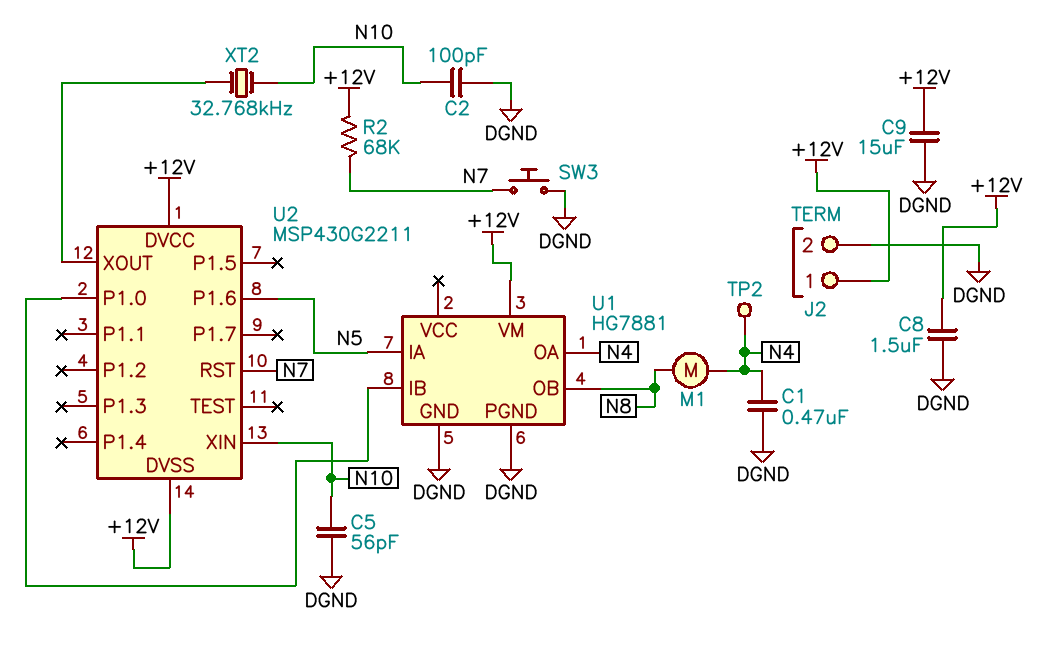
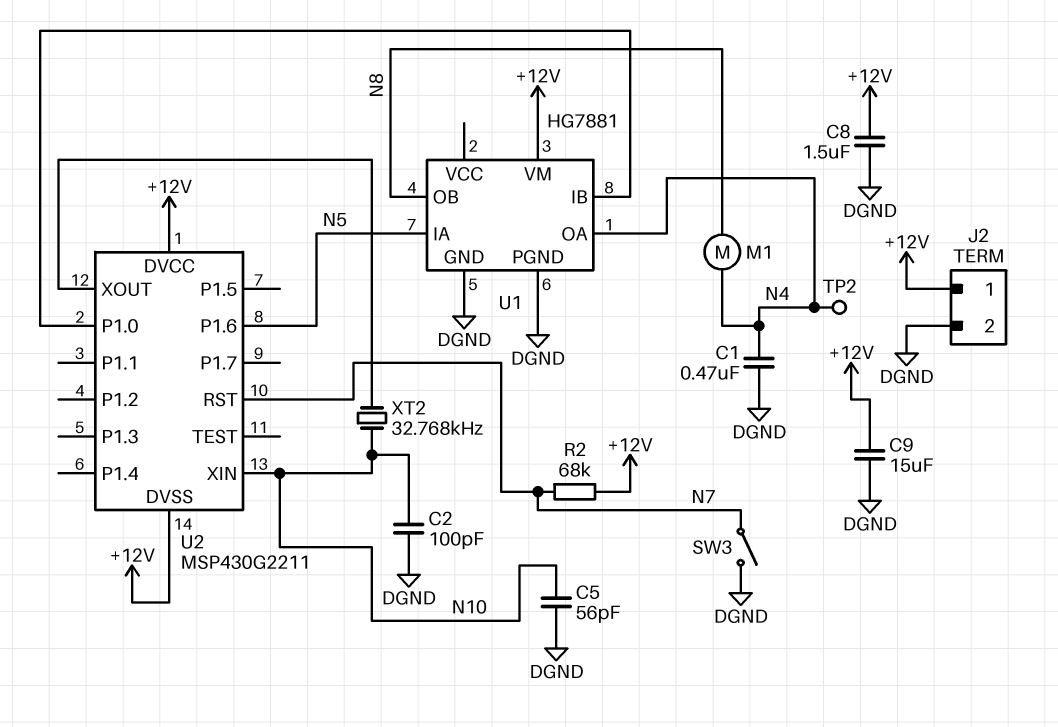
SW3: button (DGND, N7) -> switch (DGND, N7)

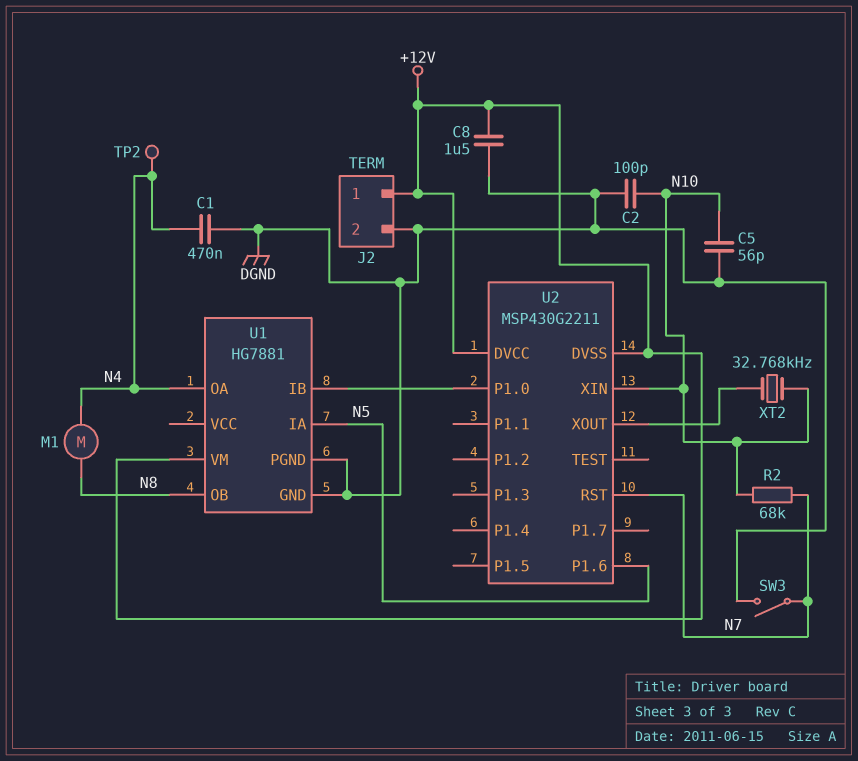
C9: 15uF (+12V, DGND) -> none
R2: 68k (+12V, N7) -> 68k (N7, N10)

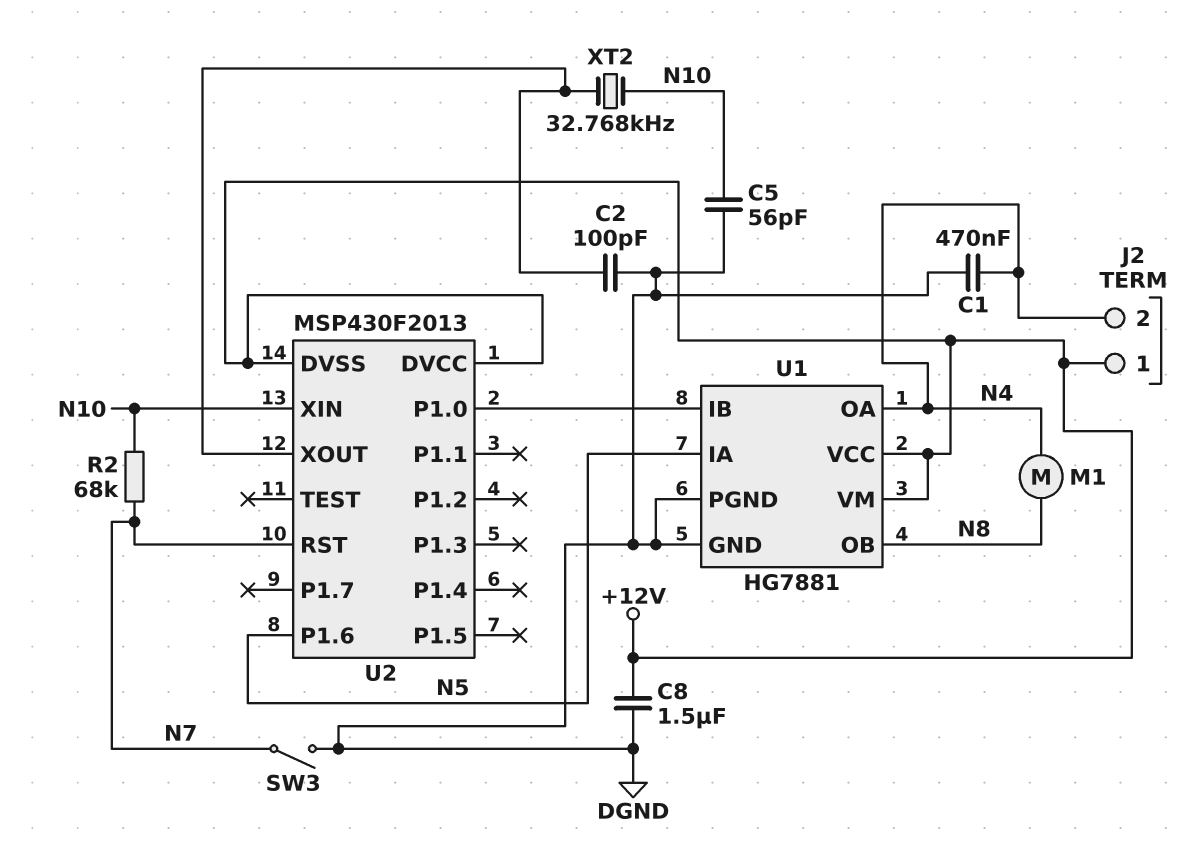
C2: 100pF (DGND, N10) -> 100pF (DGND, U2/XOUT)
J2 pin 2: DGND -> N4
TP2: test point (N4) -> none
U1 pin VCC: none -> +12V
U2: MSP430G2211 -> MSP430F2013

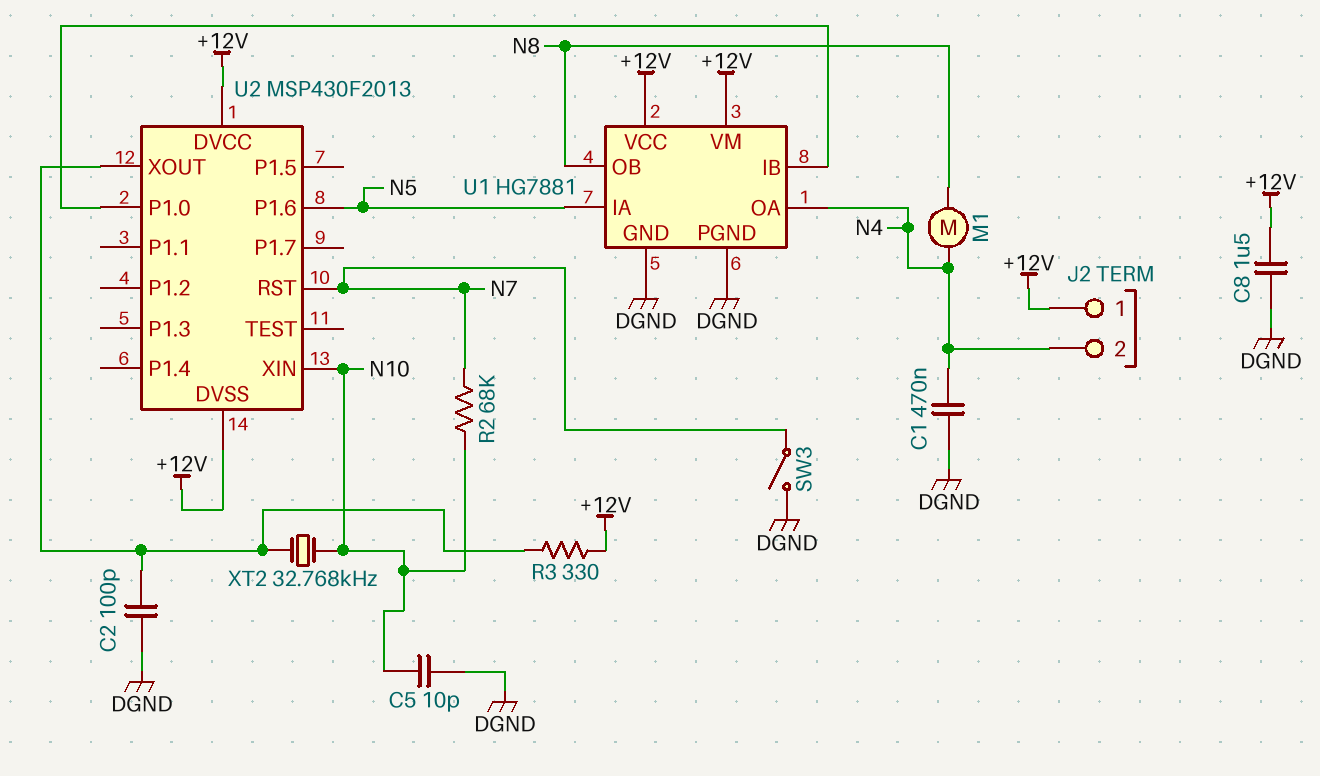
C5: 56pF (DGND, N10) -> 10pF (DGND, N10)
R3: none -> 330 (+12V, U2/XOUT)

